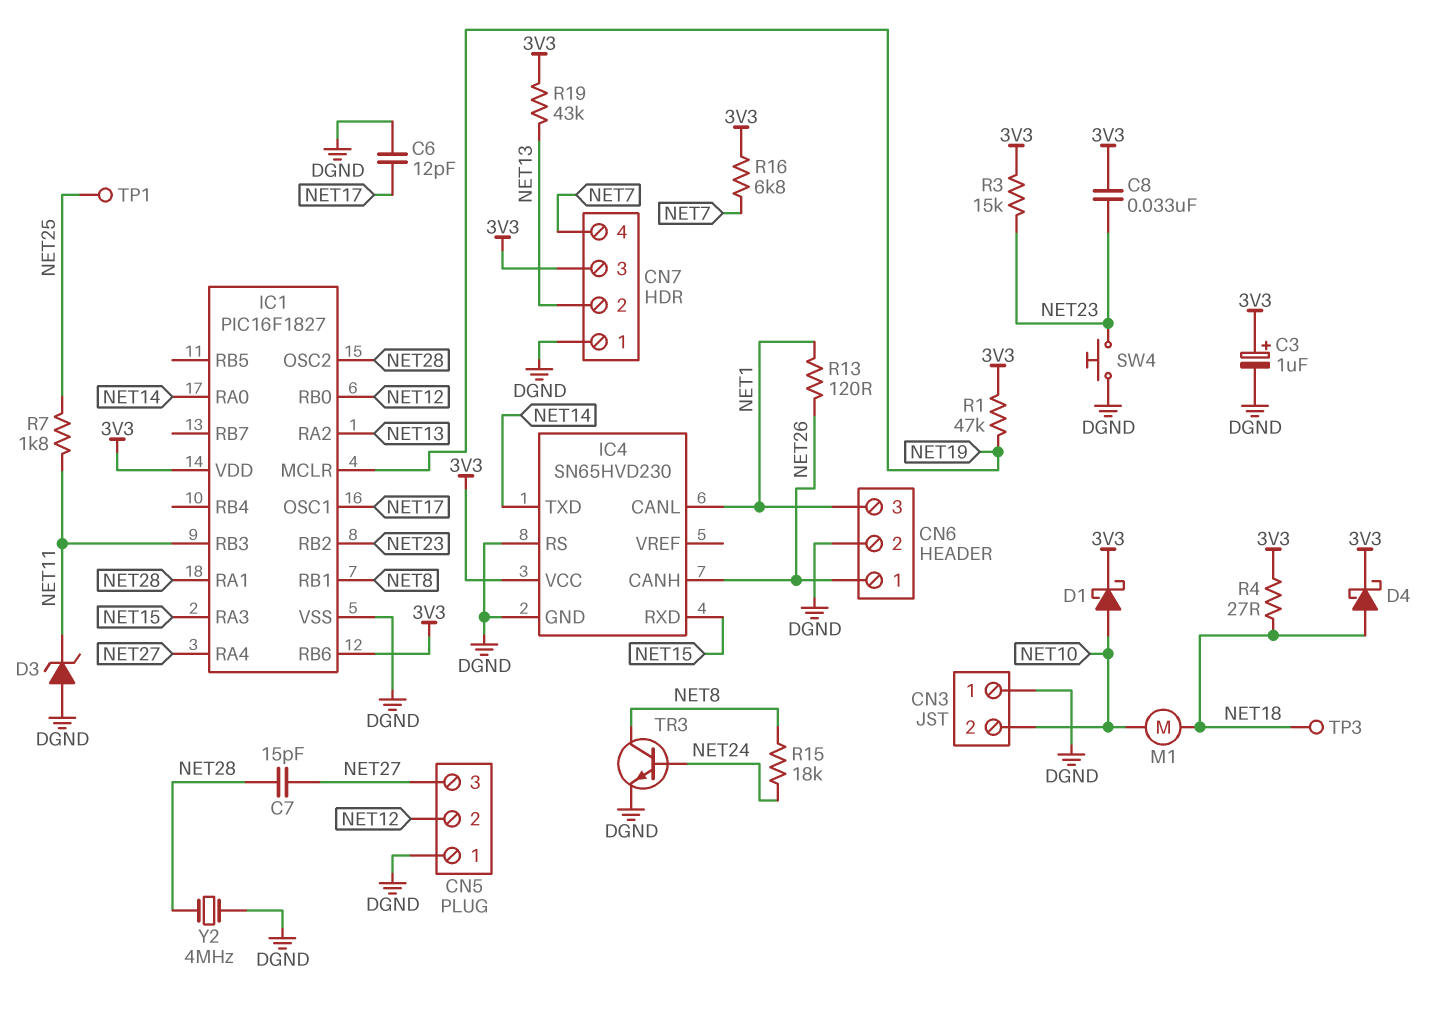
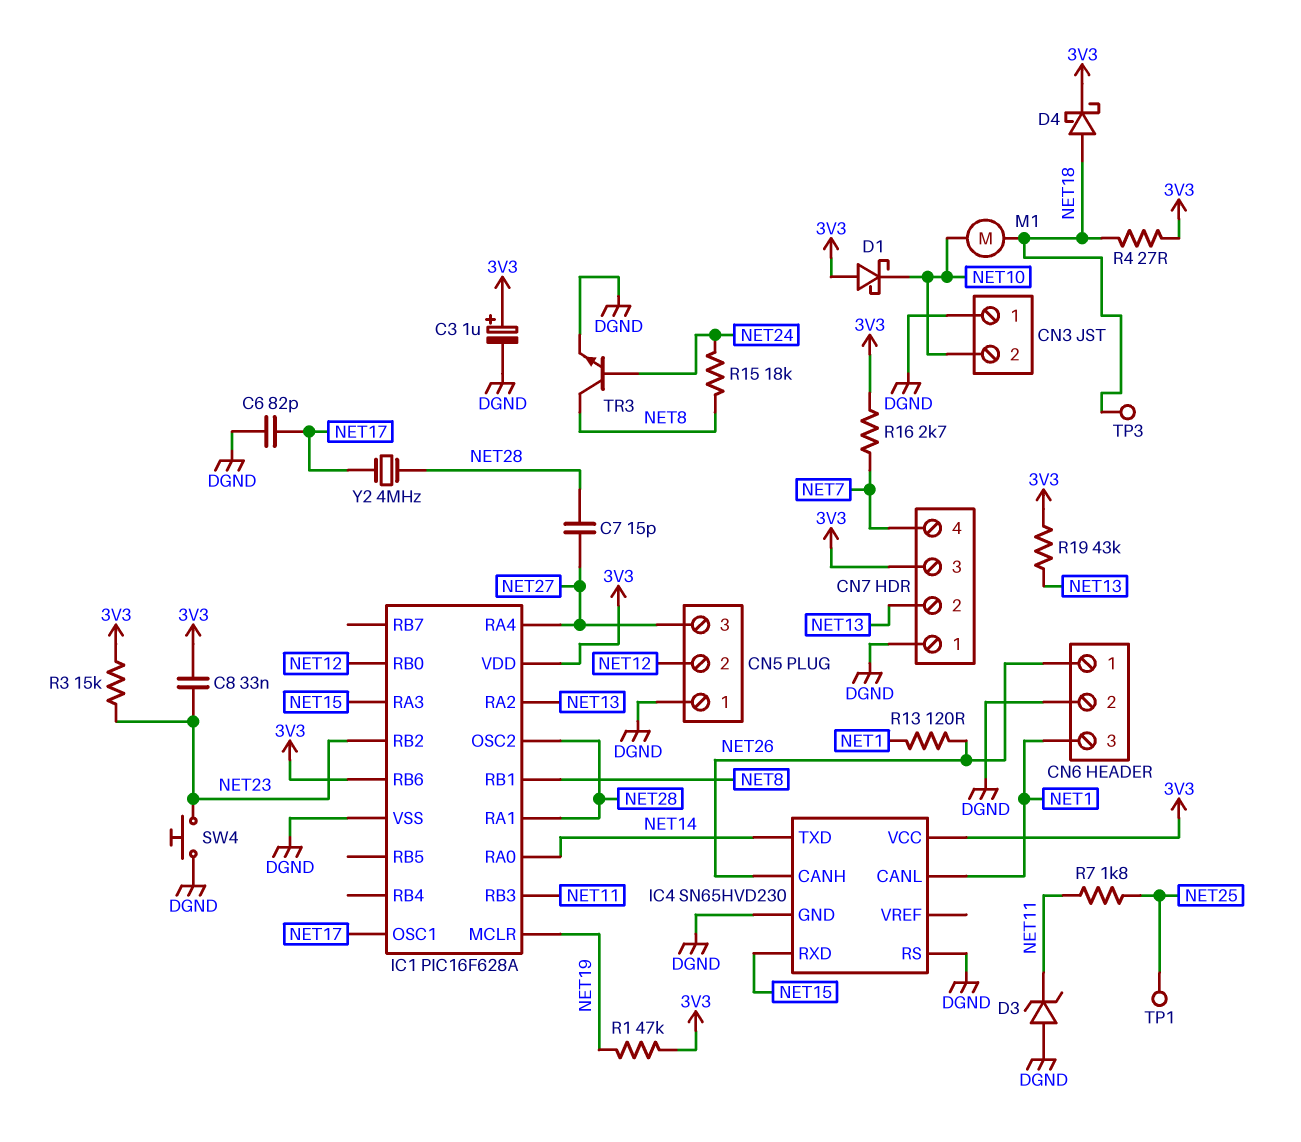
C6: 12pF (DGND, NET17) -> 82pF (DGND, NET17)
D1: schottky (A NET10, K 3V3) -> schottky (A 3V3, K NET10)
IC1: PIC16F1827 -> PIC16F628A
R16: 6.8k (3V3, NET7) -> 2.7k (3V3, NET7)
Y2: 4MHz (DGND, NET28) -> 4MHz (NET17, NET28)

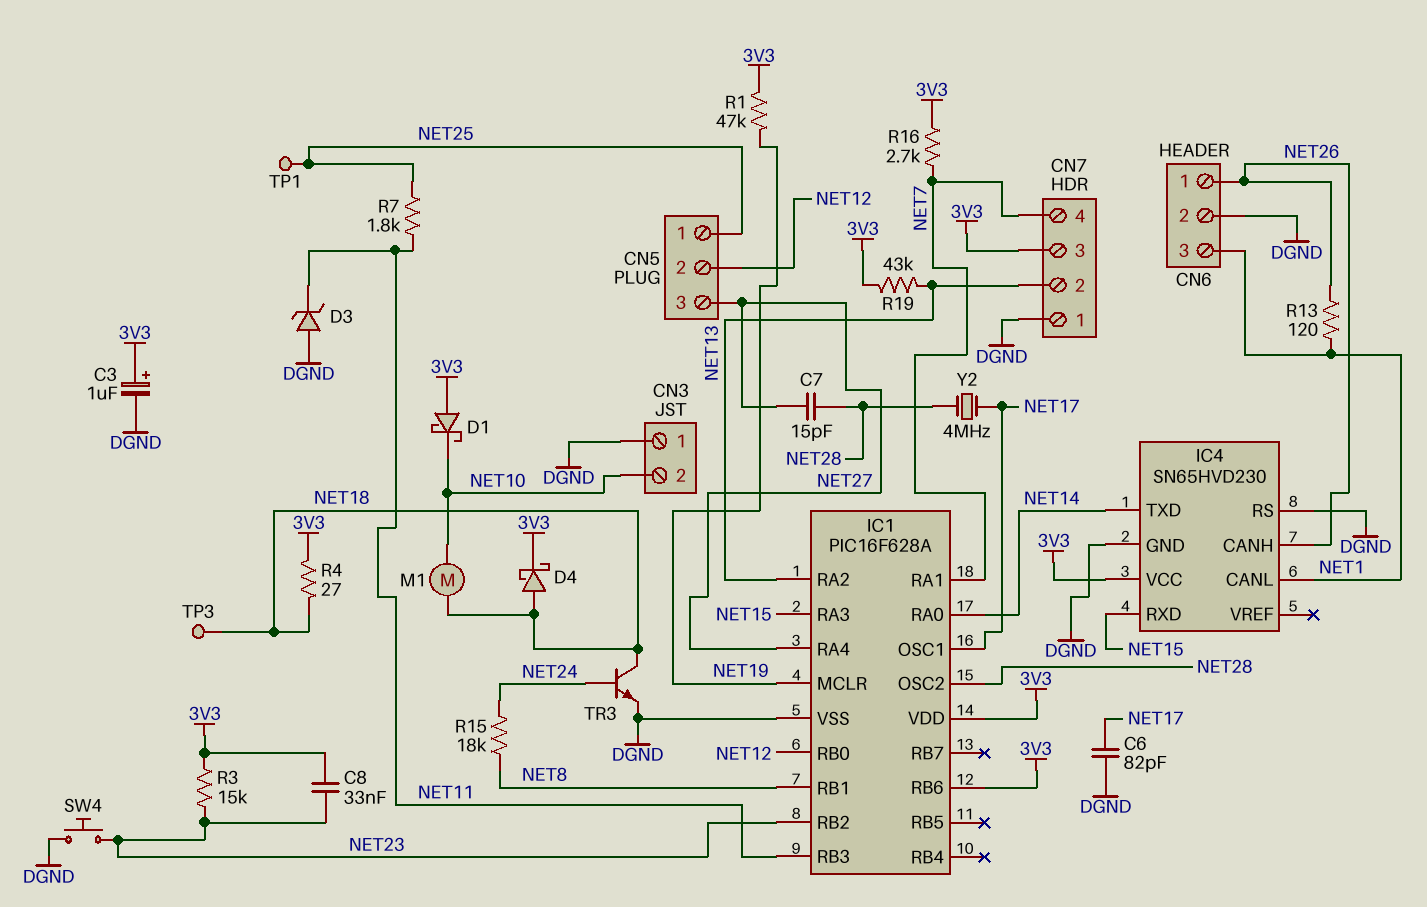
CN5 pin 1: DGND -> NET25
IC1 pin RA1: NET28 -> NET7
TR3: NPN (B NET24, C NET8, E DGND) -> NPN (B NET24, C NET18, E DGND)

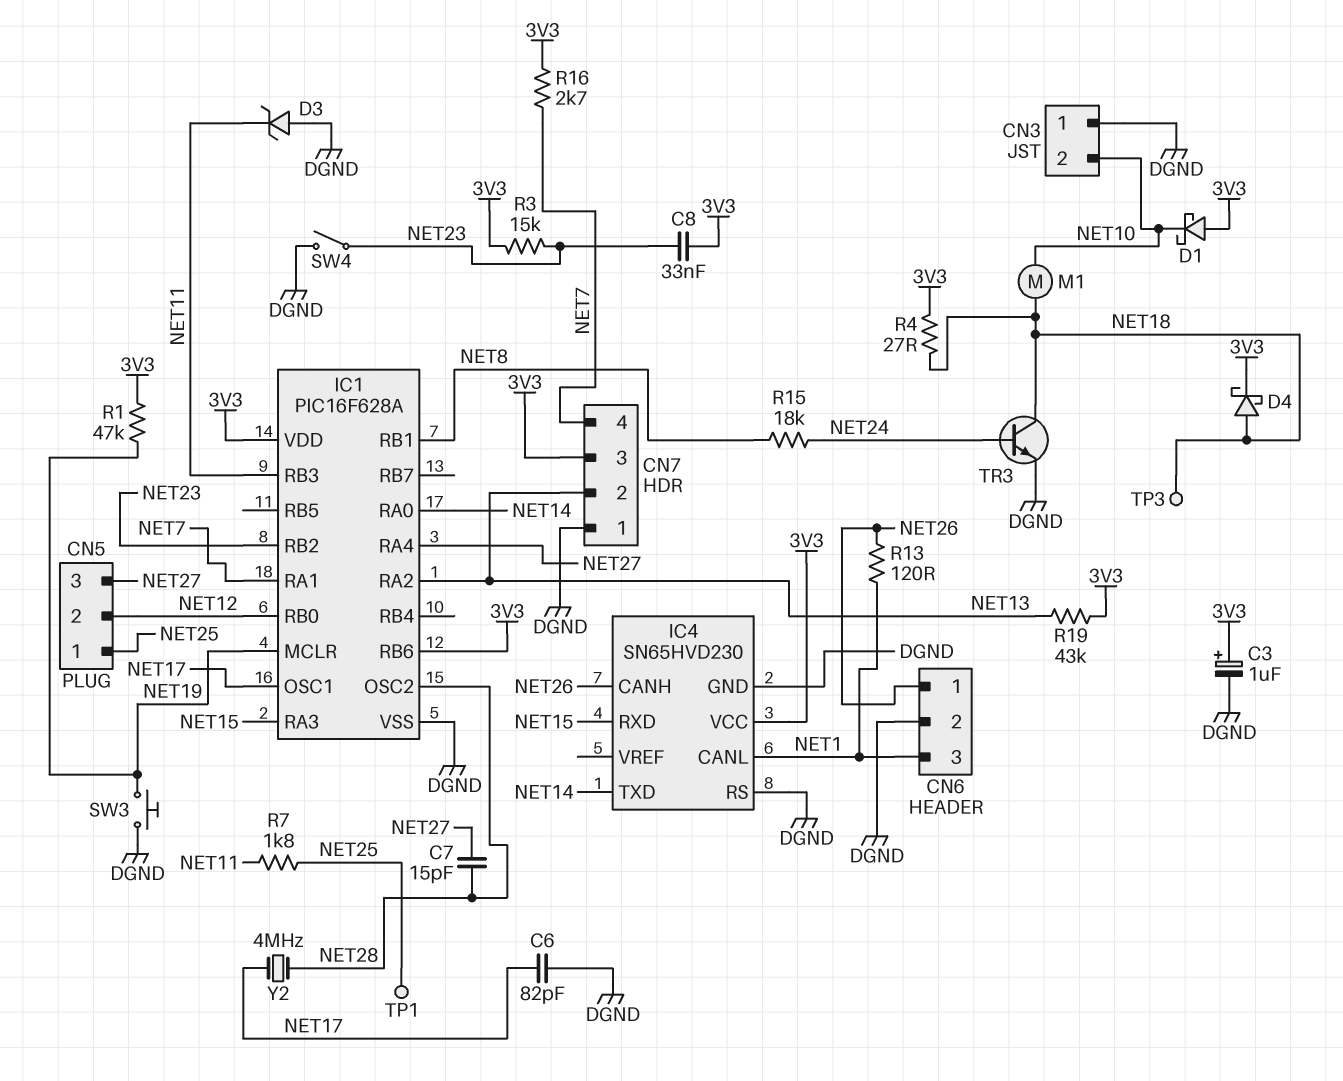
SW3: none -> button (DGND, NET19)
SW4: button (DGND, NET23) -> switch (DGND, NET23)

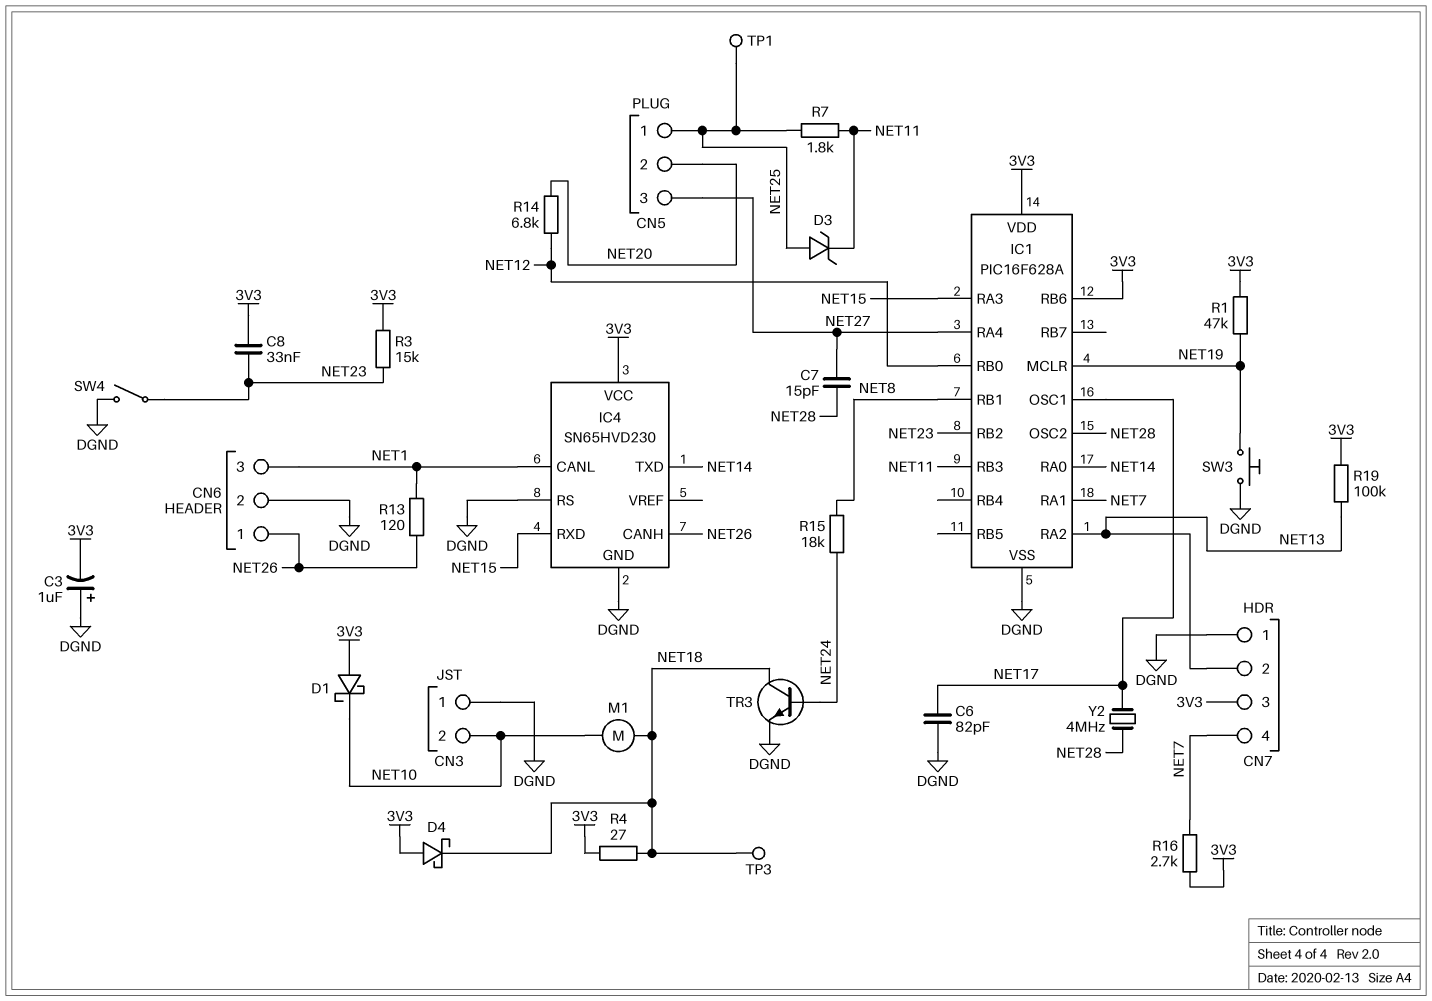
C3: 1uF (plus 3V3, minus DGND) -> 1uF (plus DGND, minus 3V3)
CN5 pin 2: NET12 -> NET20
D3: zener (A DGND, K NET11) -> zener (A NET25, K NET11)
D4: schottky (A NET18, K 3V3) -> schottky (A 3V3, K NET18)
R14: none -> 6.8k (NET12, NET20)
R19: 43k (3V3, NET13) -> 100k (3V3, NET13)

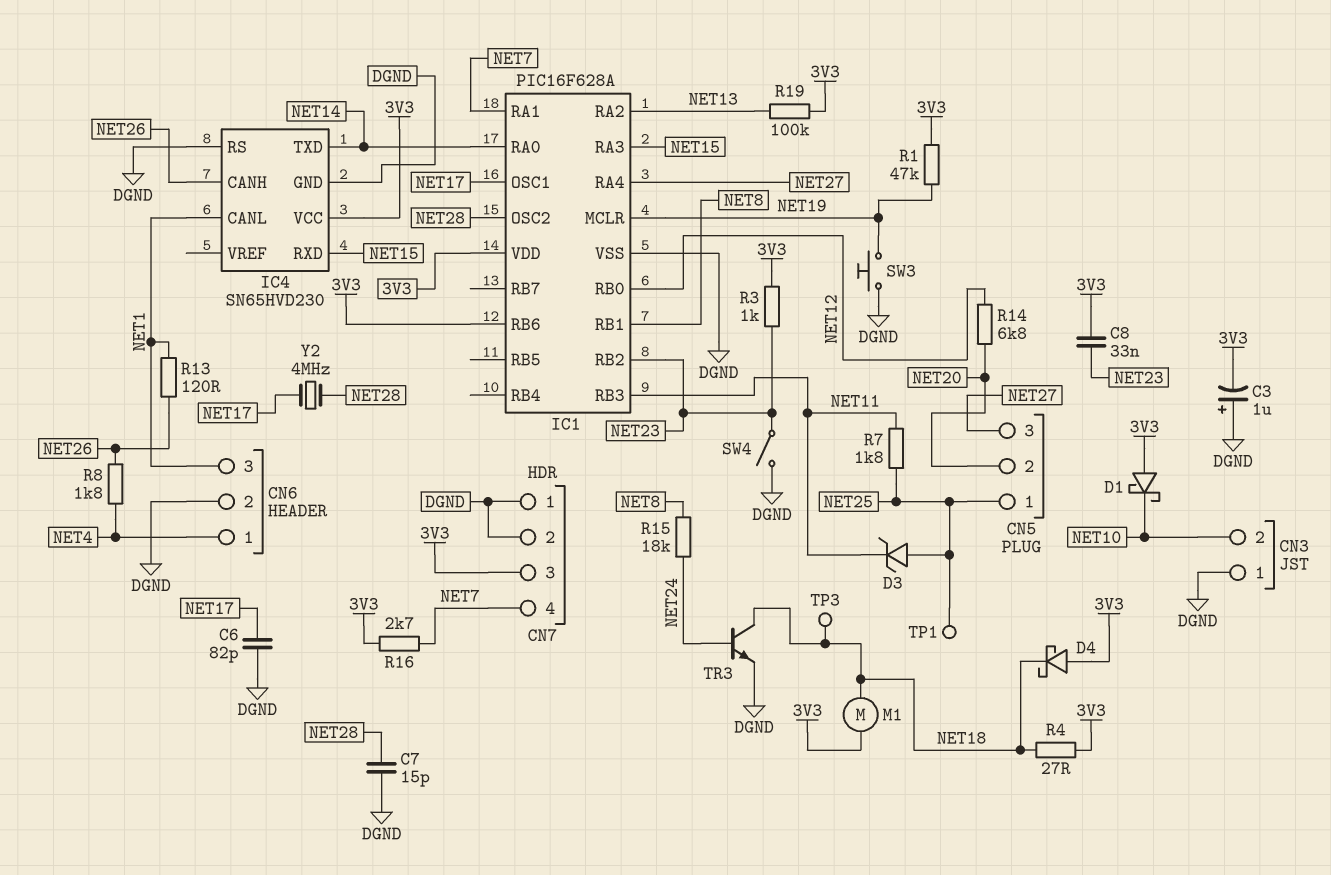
C7: 15pF (NET27, NET28) -> 15pF (DGND, NET28)
CN6 pin 1: NET26 -> NET4
CN7 pin 2: NET13 -> DGND
M1: motor (NET10, NET18) -> motor (3V3, NET18)
R3: 15k (3V3, NET23) -> 1k (3V3, NET23)
R8: none -> 1.8k (NET4, NET26)

